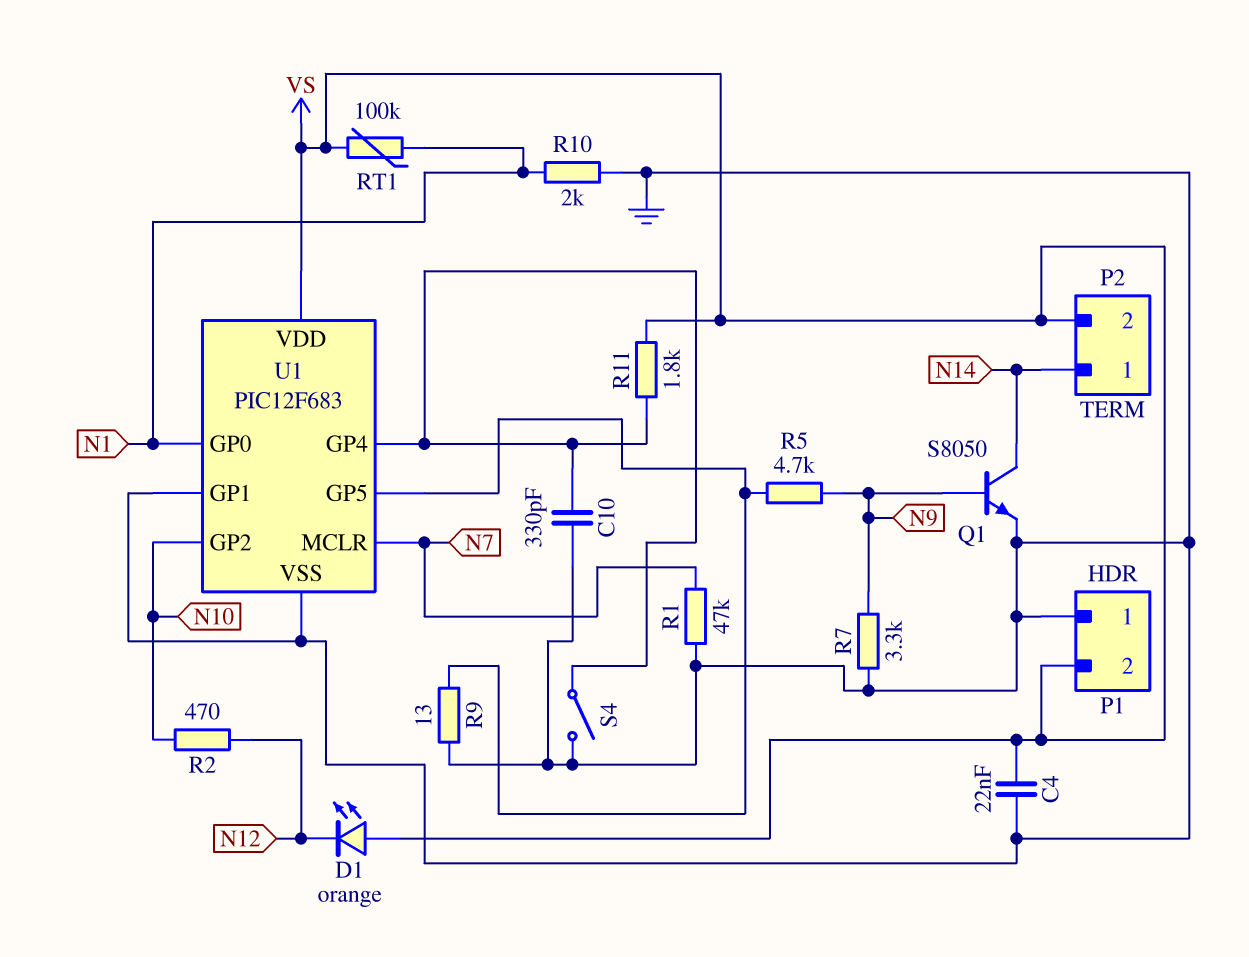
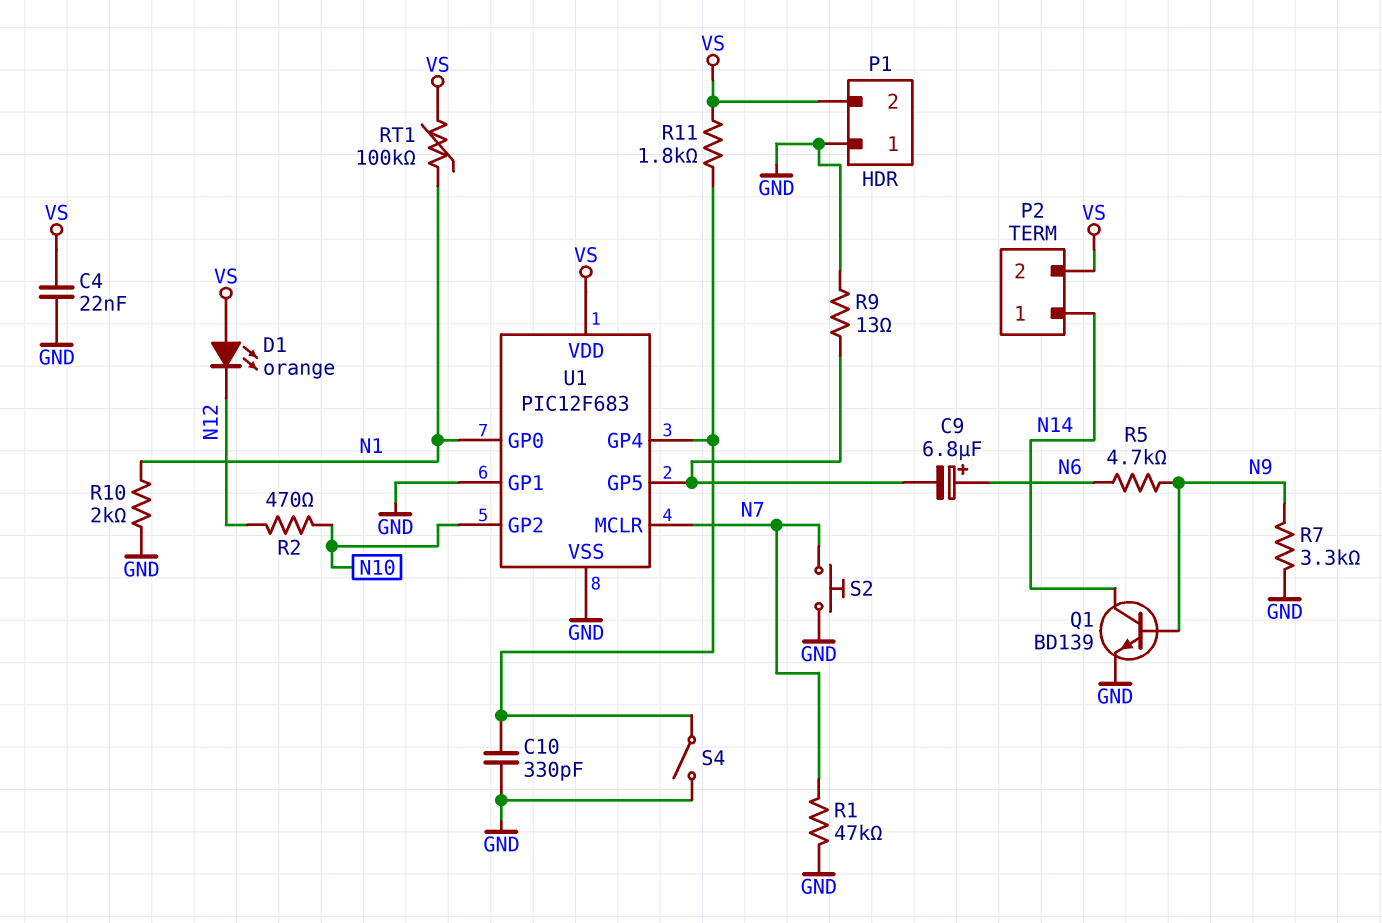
C9: none -> 6.8uF (plus N6, minus U1/GP5)
Q1: NPN S8050 (B N9, C N14, E GND) -> NPN BD139 (B N9, C N14, E GND)
R5: 4.7k (N9, U1/GP5) -> 4.7k (N6, N9)
S2: none -> button (GND, N7)

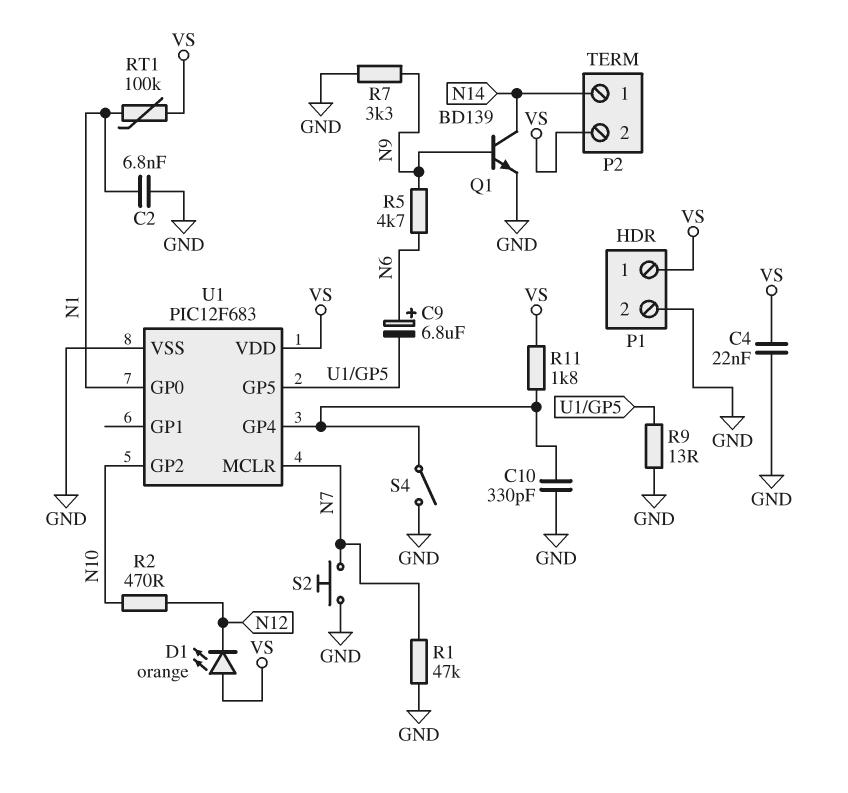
C2: none -> 6.8nF (GND, N1)
P1 pin 1: GND -> VS
P1 pin 2: VS -> GND
R10: 2k (GND, N1) -> none
U1 pin GP1: GND -> none

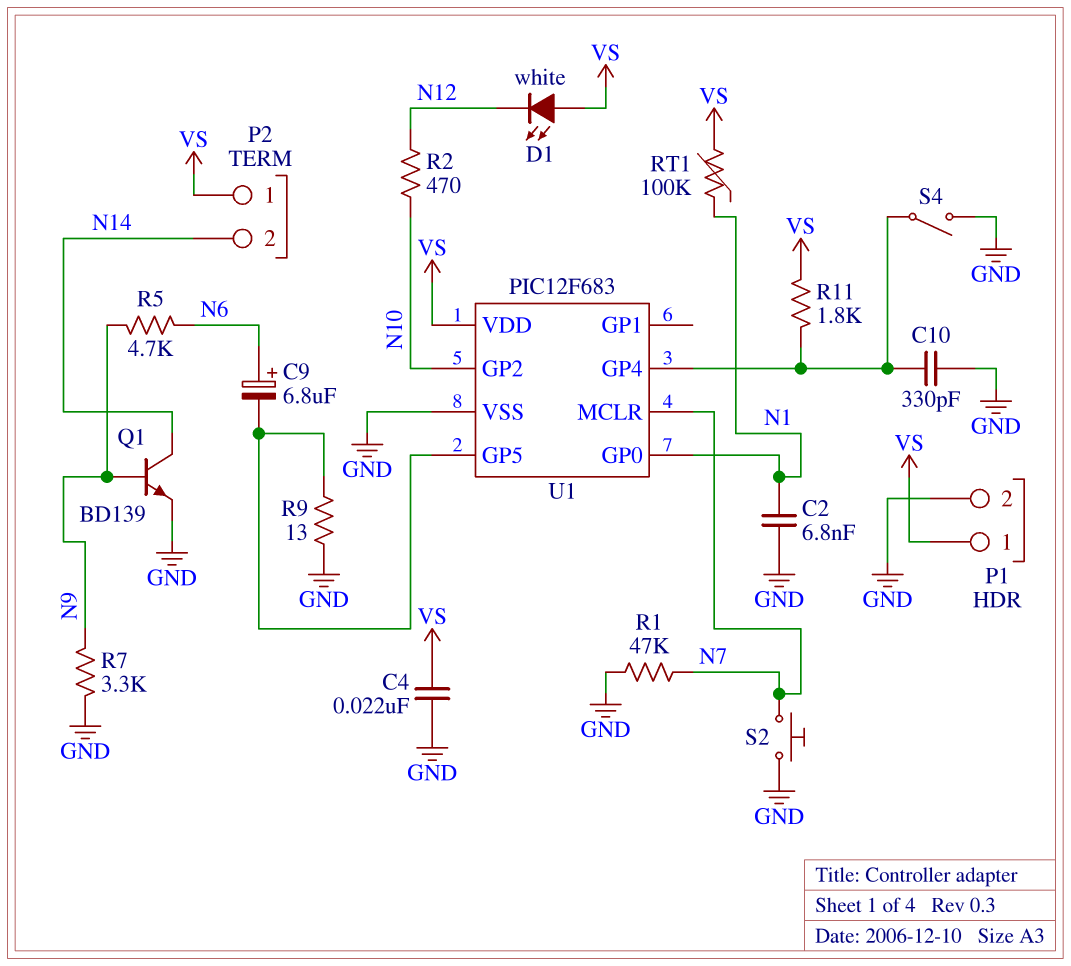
D1: LED orange (A VS, K N12) -> LED white (A VS, K N12)
P2 pin 1: N14 -> VS
P2 pin 2: VS -> N14

